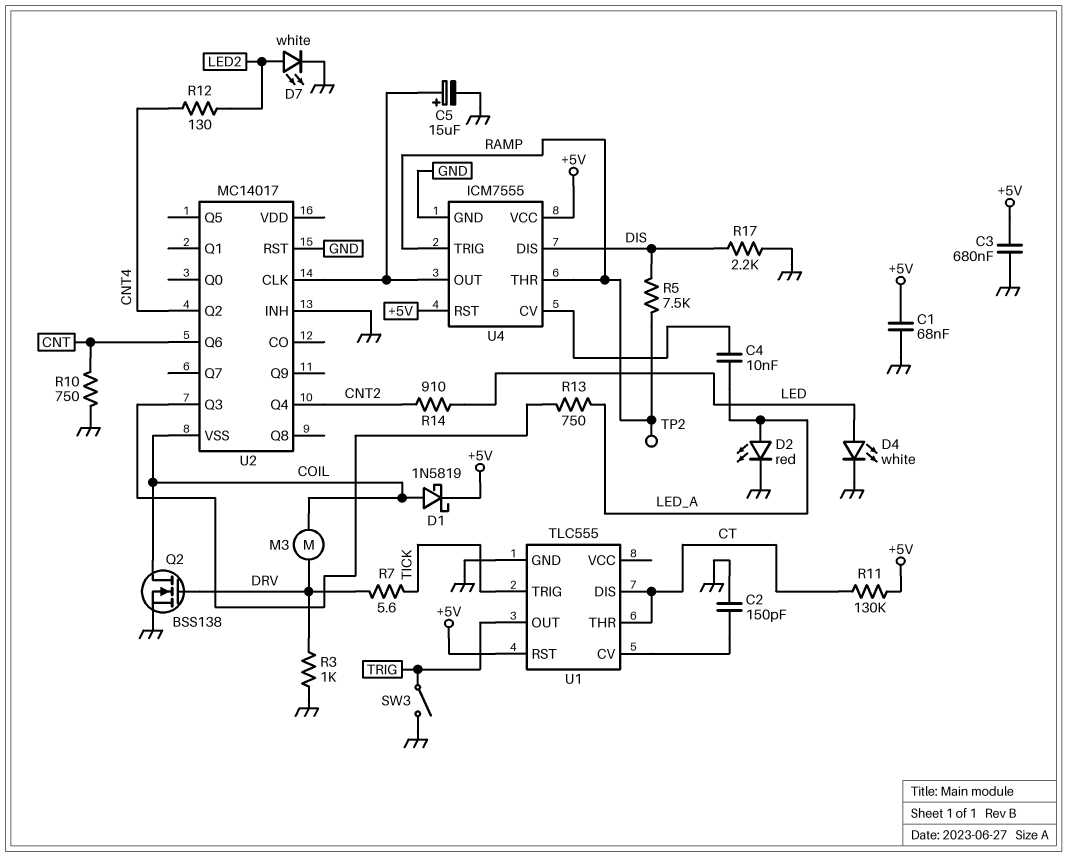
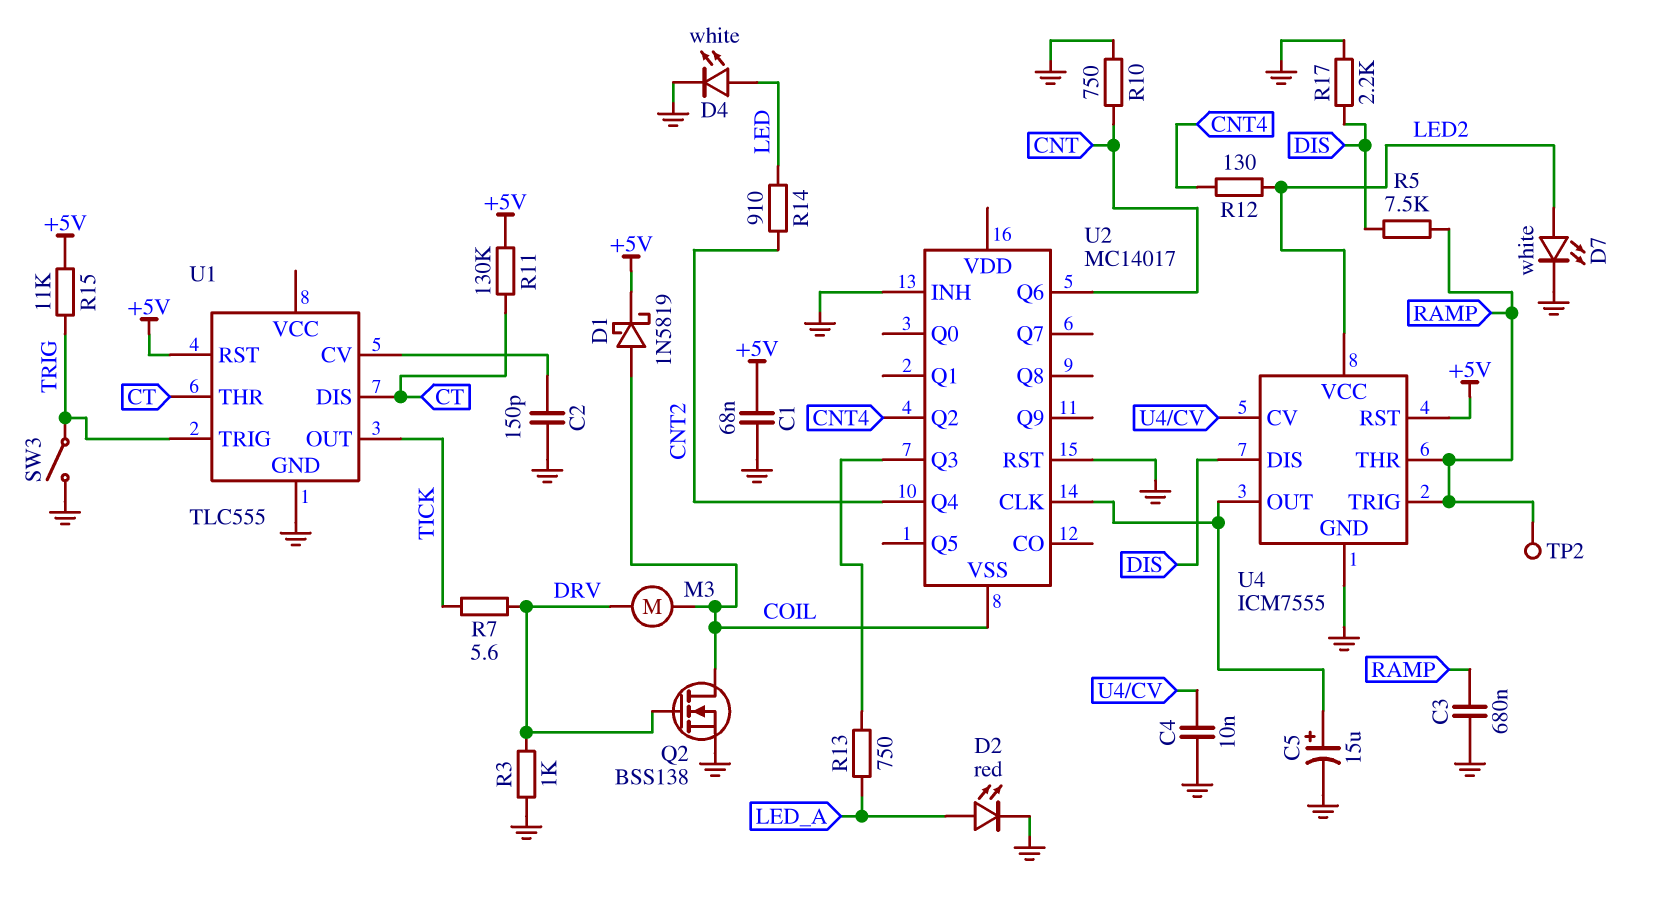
C3: 680nF (+5V, GND) -> 680nF (GND, RAMP)
C4: 10nF (LED_A, U4/CV) -> 10nF (GND, U4/CV)
R15: none -> 11k (+5V, TRIG)
U1 pin OUT: TRIG -> TICK
U1 pin TRIG: TICK -> TRIG
U4 pin VCC: +5V -> LED2

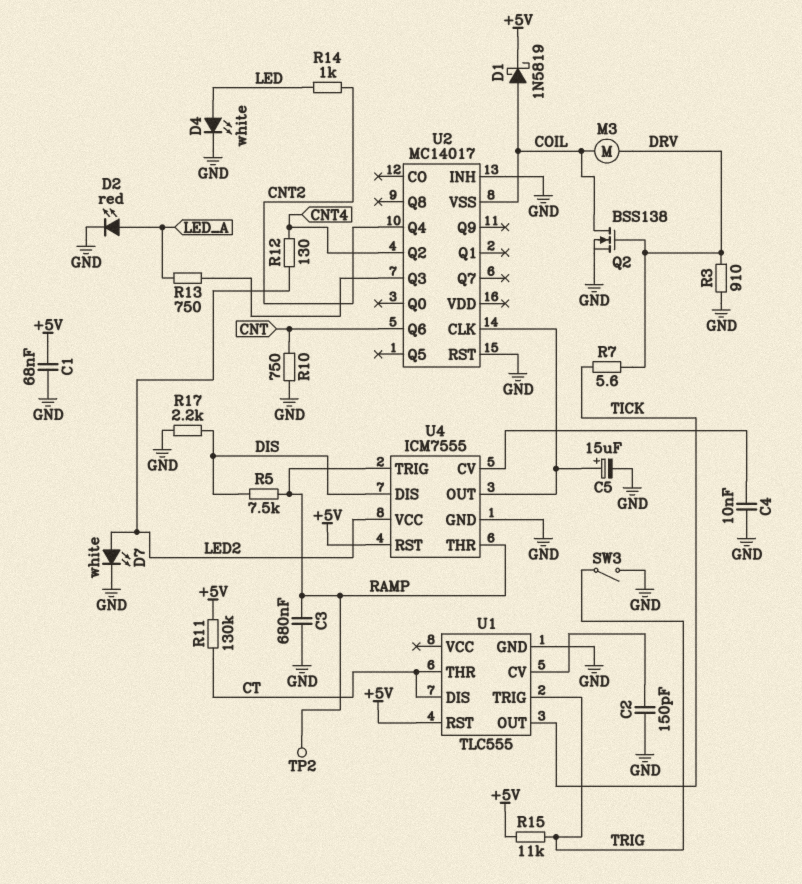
R3: 1k (DRV, GND) -> 910 (DRV, GND)
R14: 910 (CNT2, LED) -> 1k (CNT2, LED)

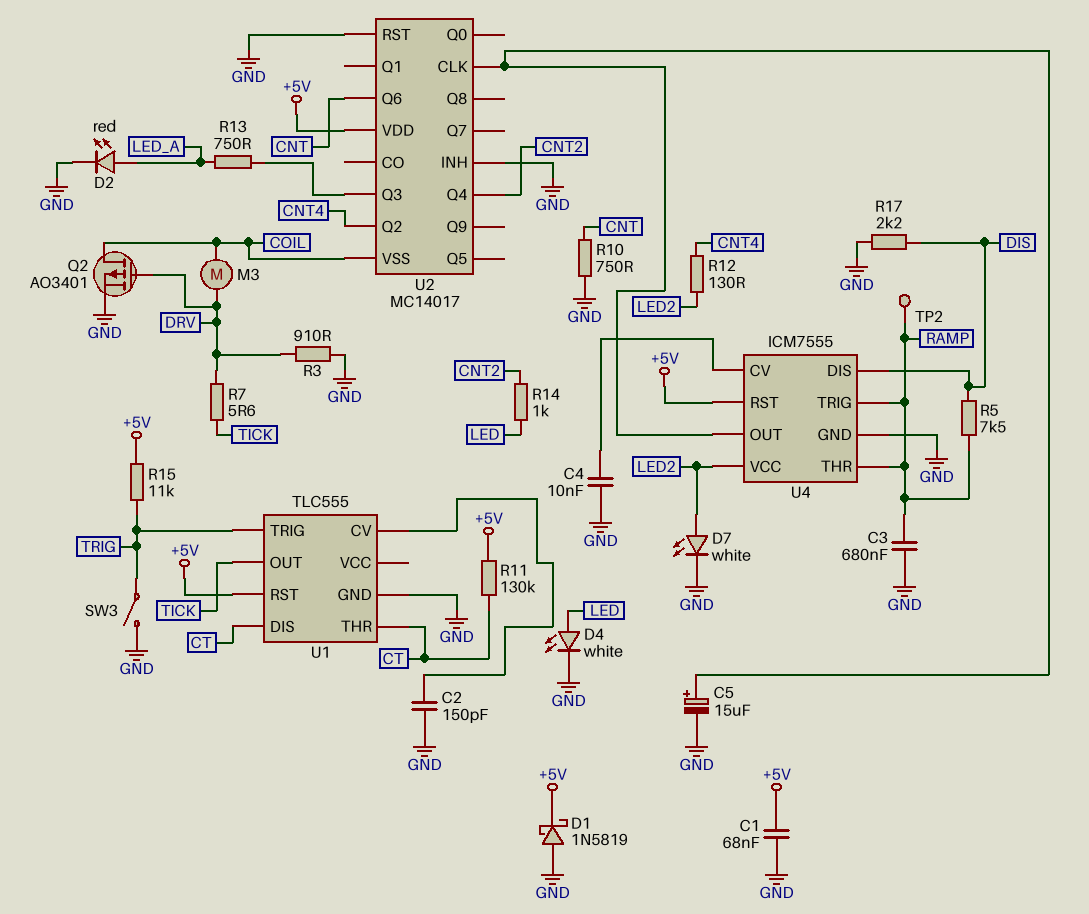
D1: schottky 1N5819 (A COIL, K +5V) -> schottky 1N5819 (A GND, K +5V)
Q2: NMOS BSS138 (G DRV, D COIL, S GND) -> PMOS AO3401 (G DRV, D COIL, S GND)
U2 pin VDD: none -> +5V

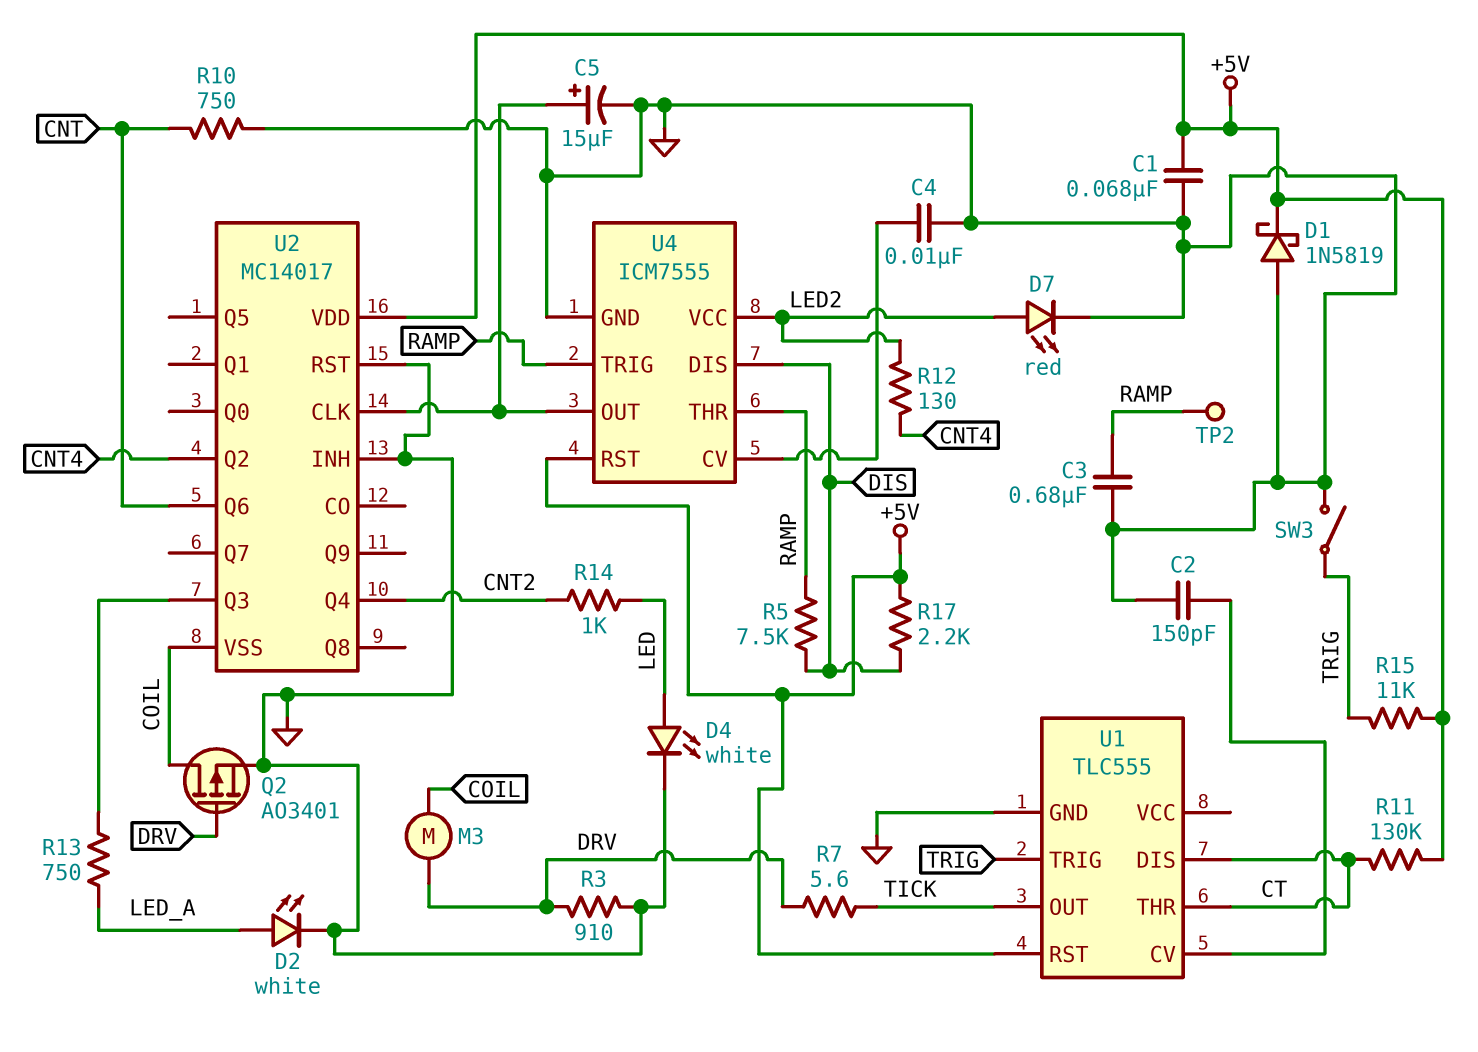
D2: LED red (A LED_A, K GND) -> LED white (A LED_A, K GND)
D7: LED white (A LED2, K GND) -> LED red (A LED2, K GND)
R17: 2.2k (DIS, GND) -> 2.2k (+5V, DIS)

